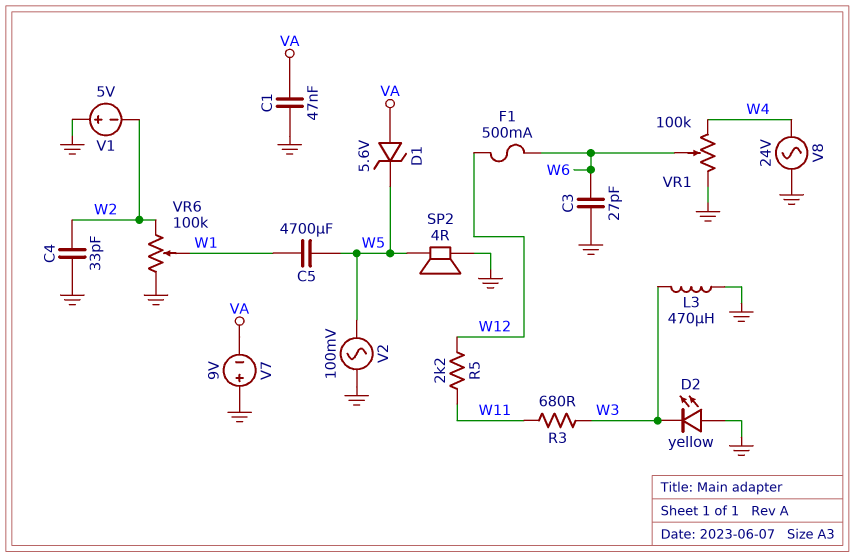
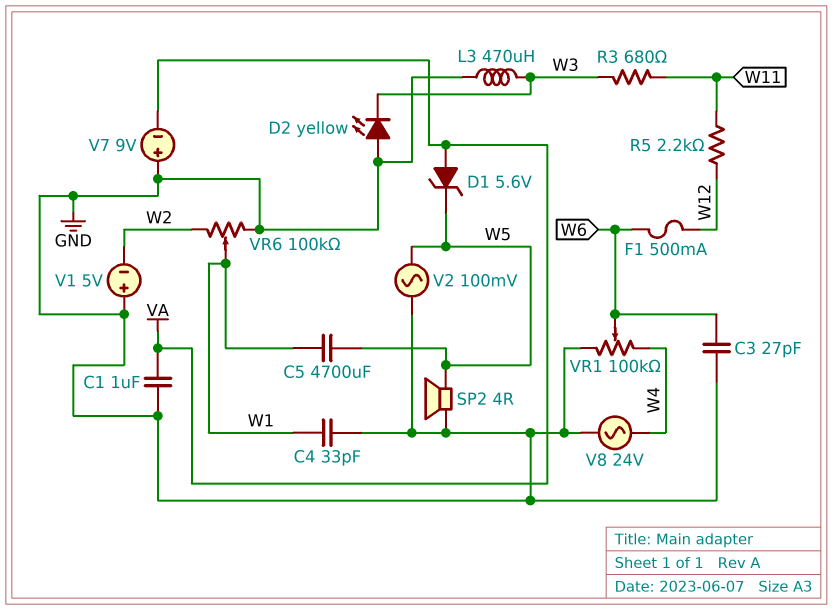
C1: 47nF (GND, VA) -> 1uF (GND, VA)
C4: 33pF (GND, W2) -> 33pF (GND, W1)

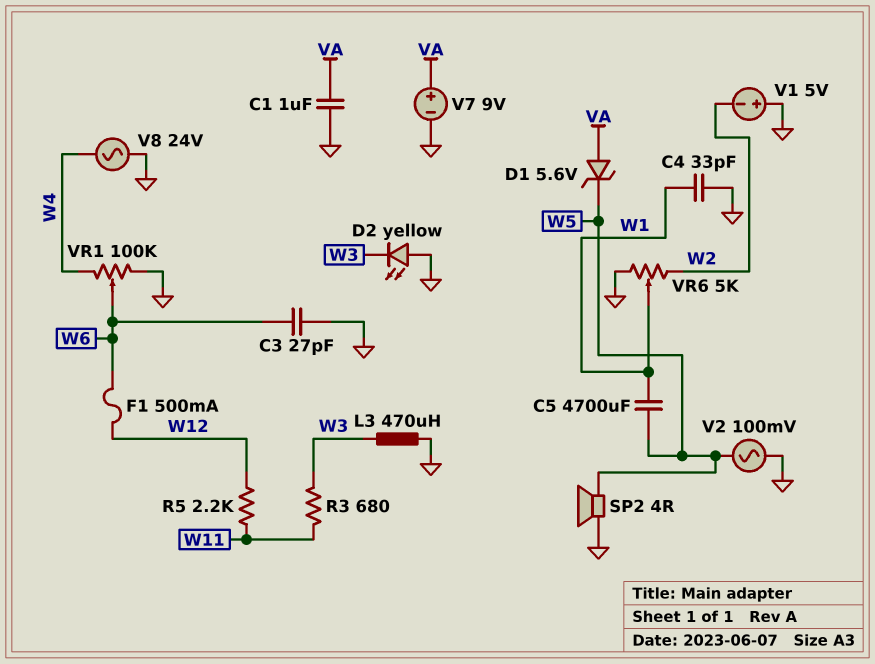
V7: 9V (plus GND, minus VA) -> 9V (plus VA, minus GND)
VR6: 100k (GND, W2, wiper W1) -> 5k (GND, W2, wiper W1)

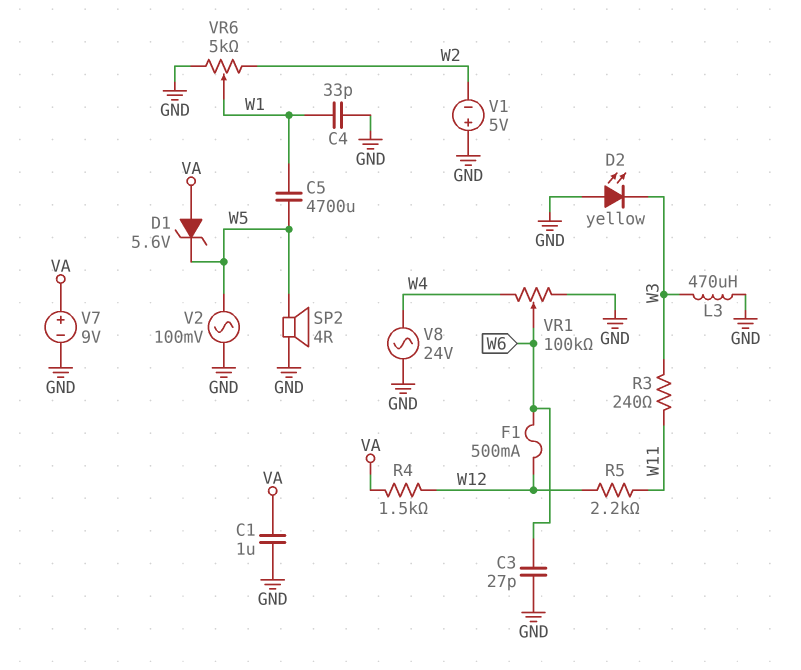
R3: 680 (W3, W11) -> 240 (W3, W11)
R4: none -> 1.5k (VA, W12)

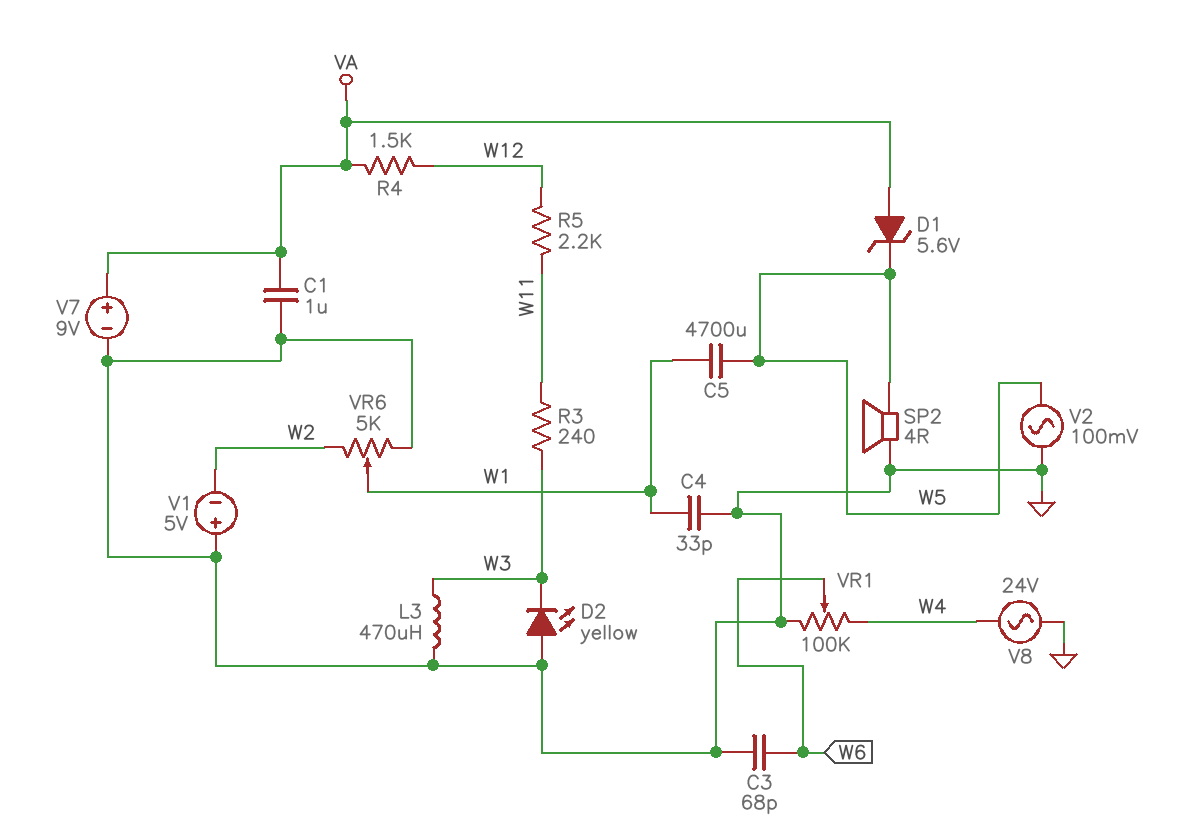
C3: 27pF (GND, W6) -> 68pF (GND, W6)
F1: 500mA (W6, W12) -> none

